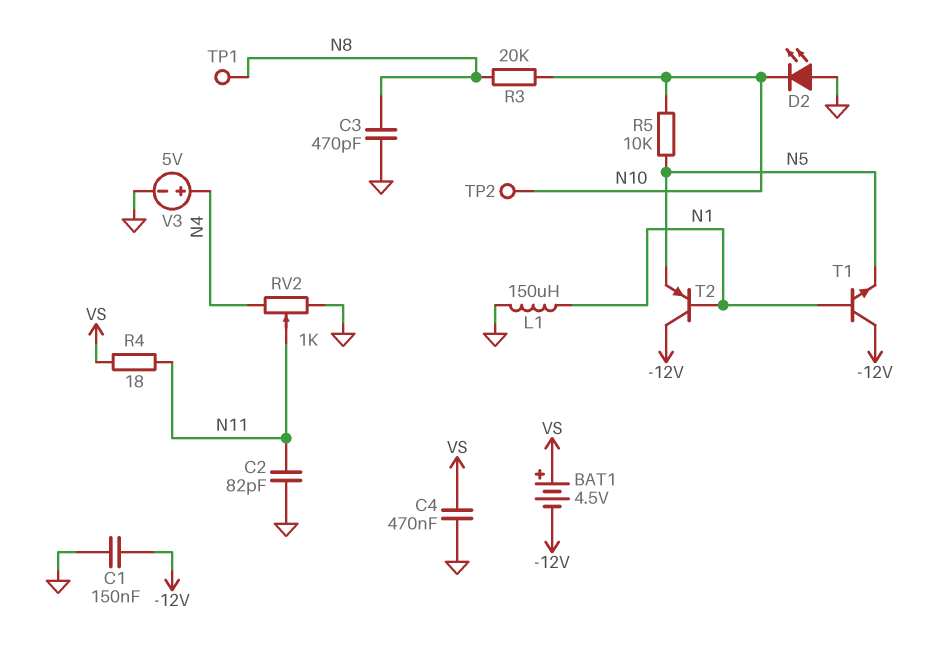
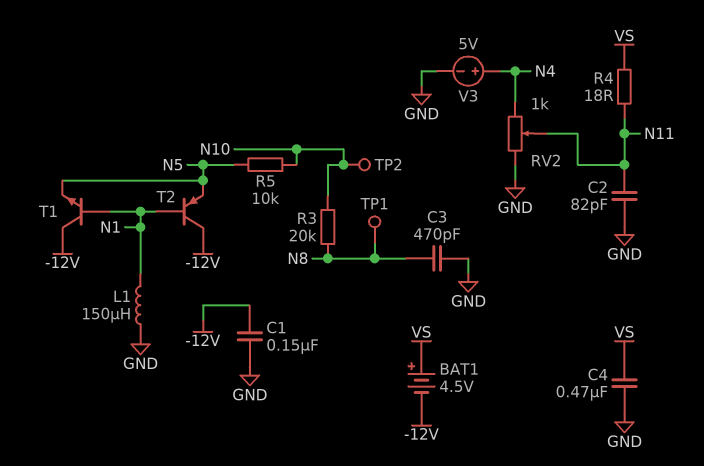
D2: LED (A GND, K N10) -> none

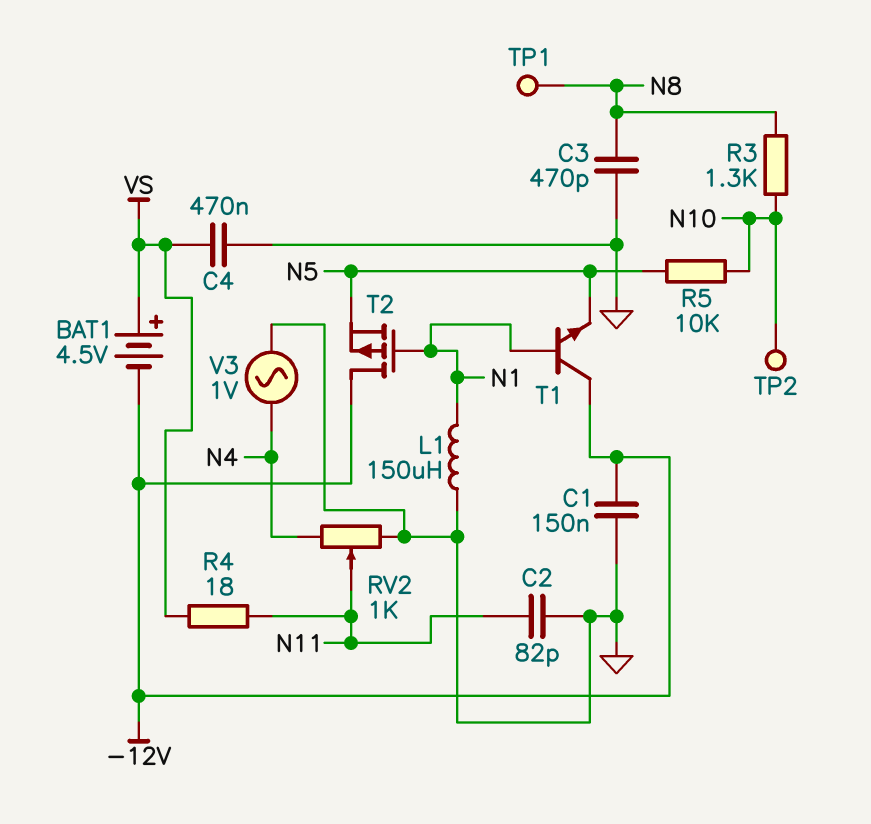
R3: 20k (N8, N10) -> 1.3k (N8, N10)
T2: PNP (B N1, C -12V, E N5) -> PMOS (G N1, D -12V, S N5)
V3: 5V (plus N4, minus GND) -> AC 1V (GND, N4)

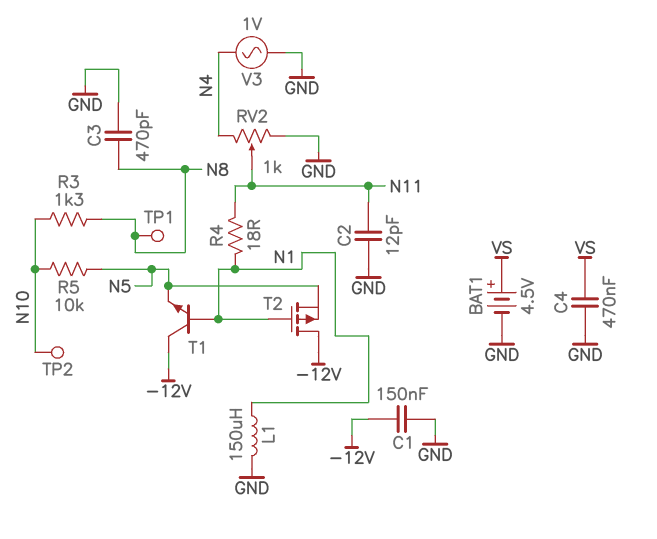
BAT1: 4.5V (plus VS, minus -12V) -> 4.5V (plus VS, minus GND)
C2: 82pF (GND, N11) -> 12pF (GND, N11)
R4: 18 (N11, VS) -> 18 (N1, N11)

